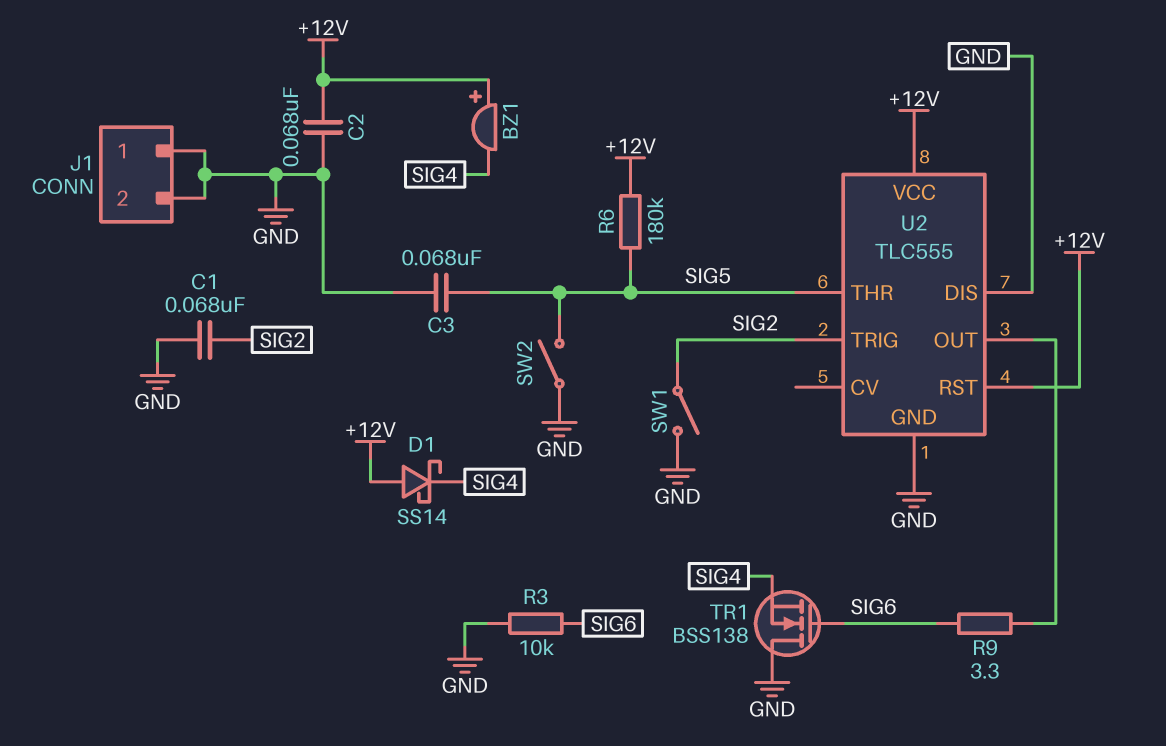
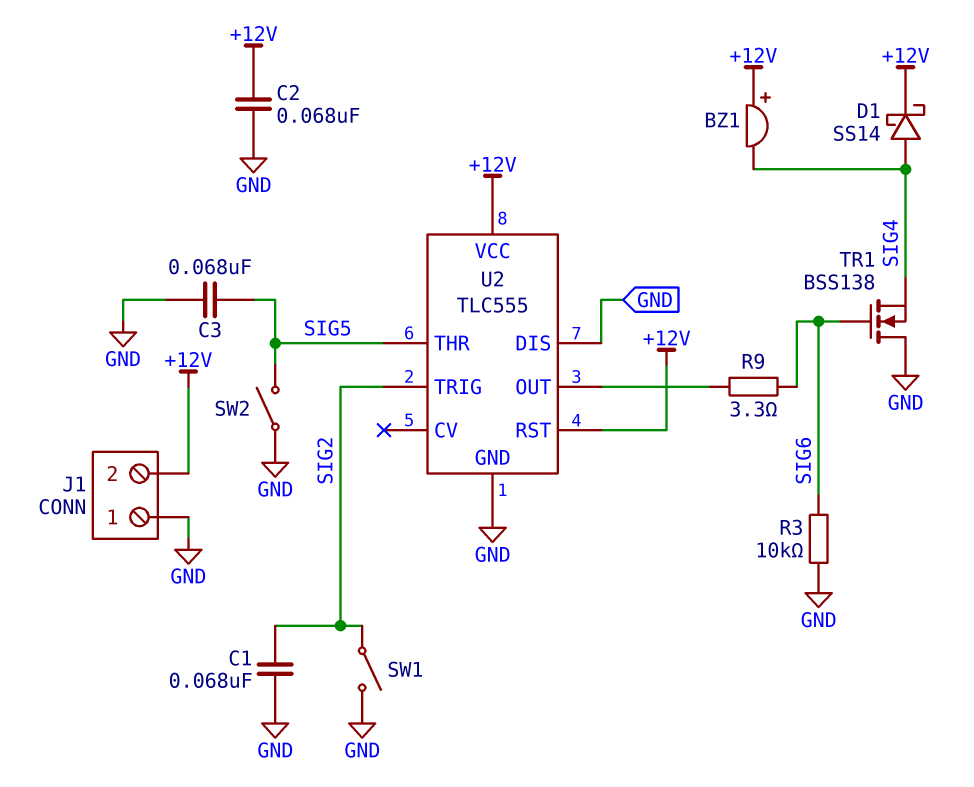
D1: schottky SS14 (A +12V, K SIG4) -> schottky SS14 (A SIG4, K +12V)
J1 pin 2: GND -> +12V
R6: 180k (+12V, SIG5) -> none

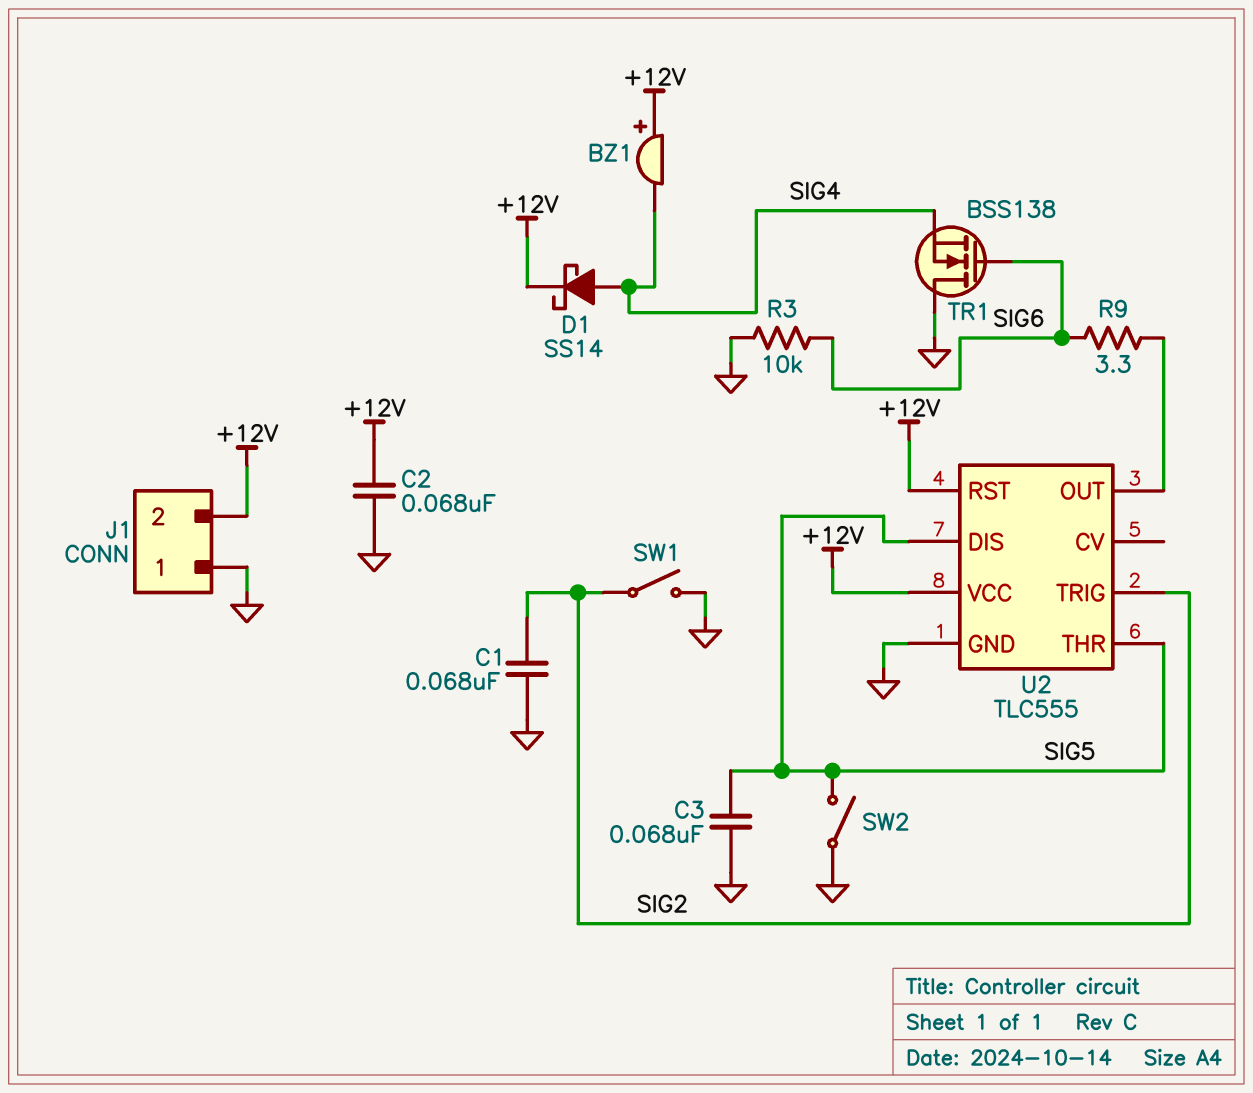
U2 pin DIS: GND -> SIG5

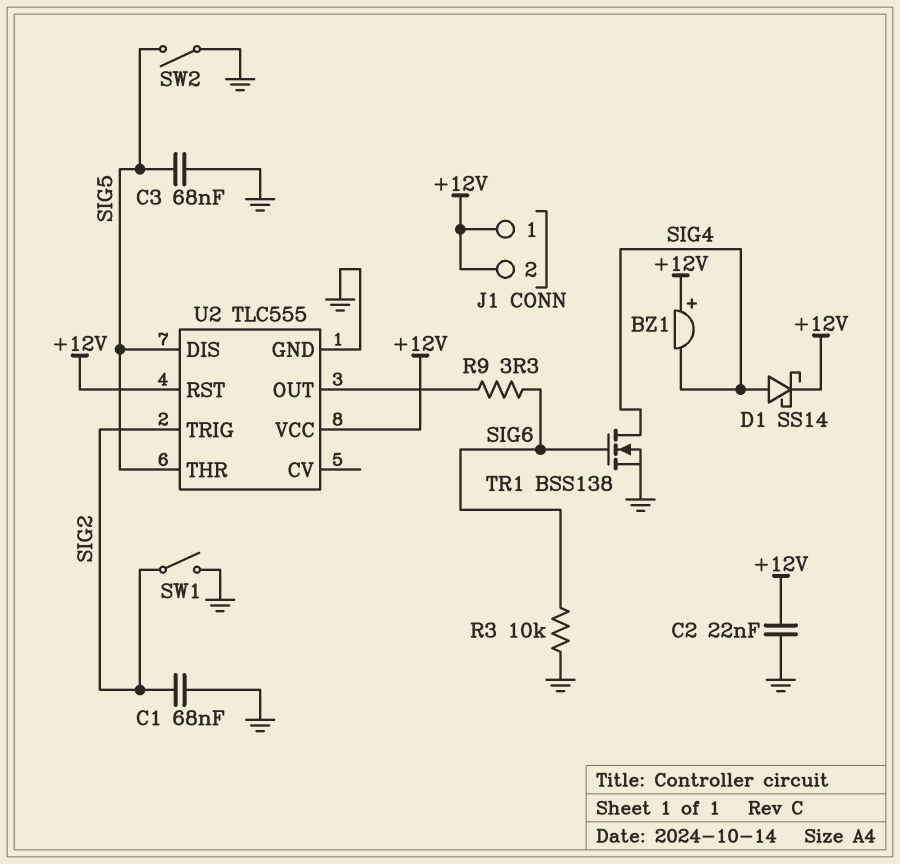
C2: 68nF (+12V, GND) -> 22nF (+12V, GND)
J1 pin 1: GND -> +12V
TR1: NMOS BSS138 (G SIG6, D GND, S SIG4) -> NMOS BSS138 (G SIG6, D SIG4, S GND)

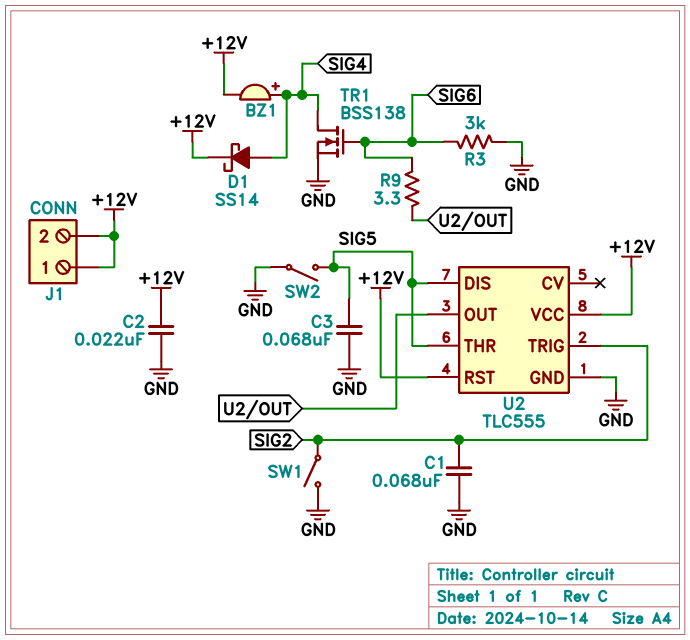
BZ1: buzzer (plus +12V, minus SIG4) -> buzzer (plus SIG4, minus +12V)
R3: 10k (GND, SIG6) -> 3k (GND, SIG6)

